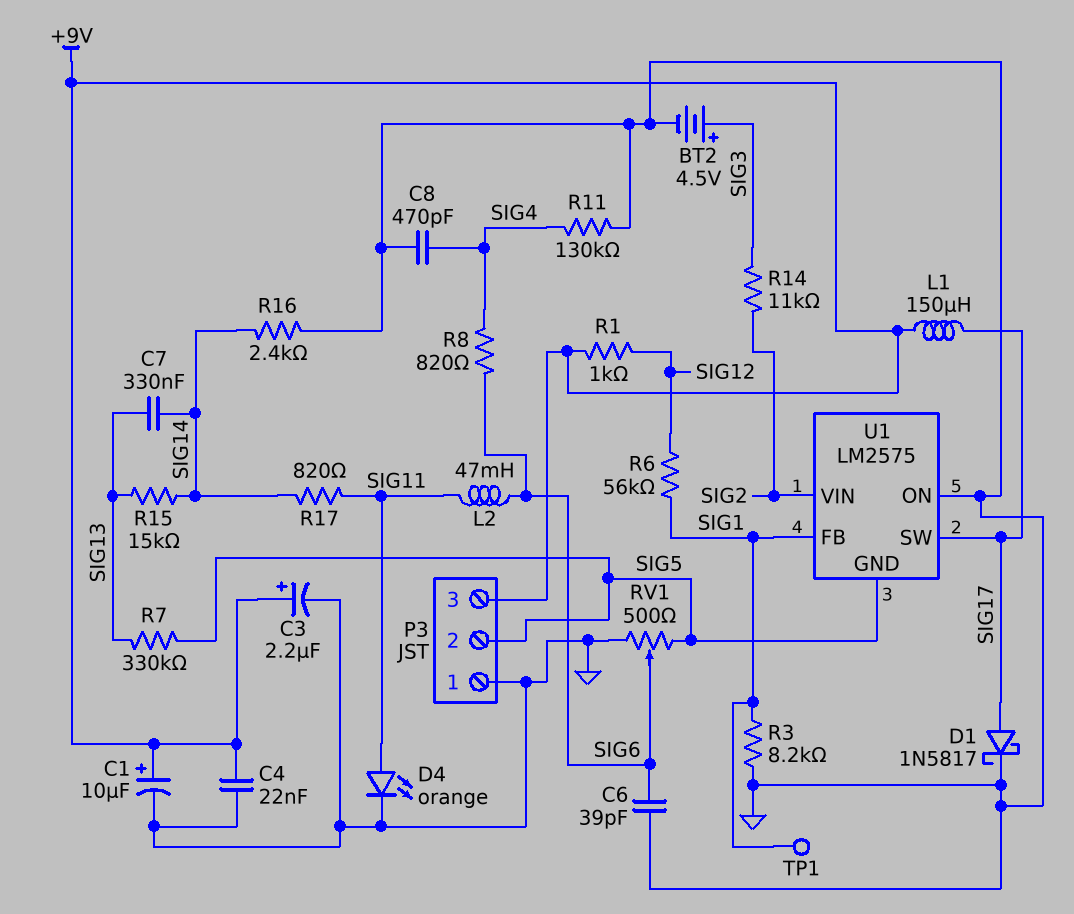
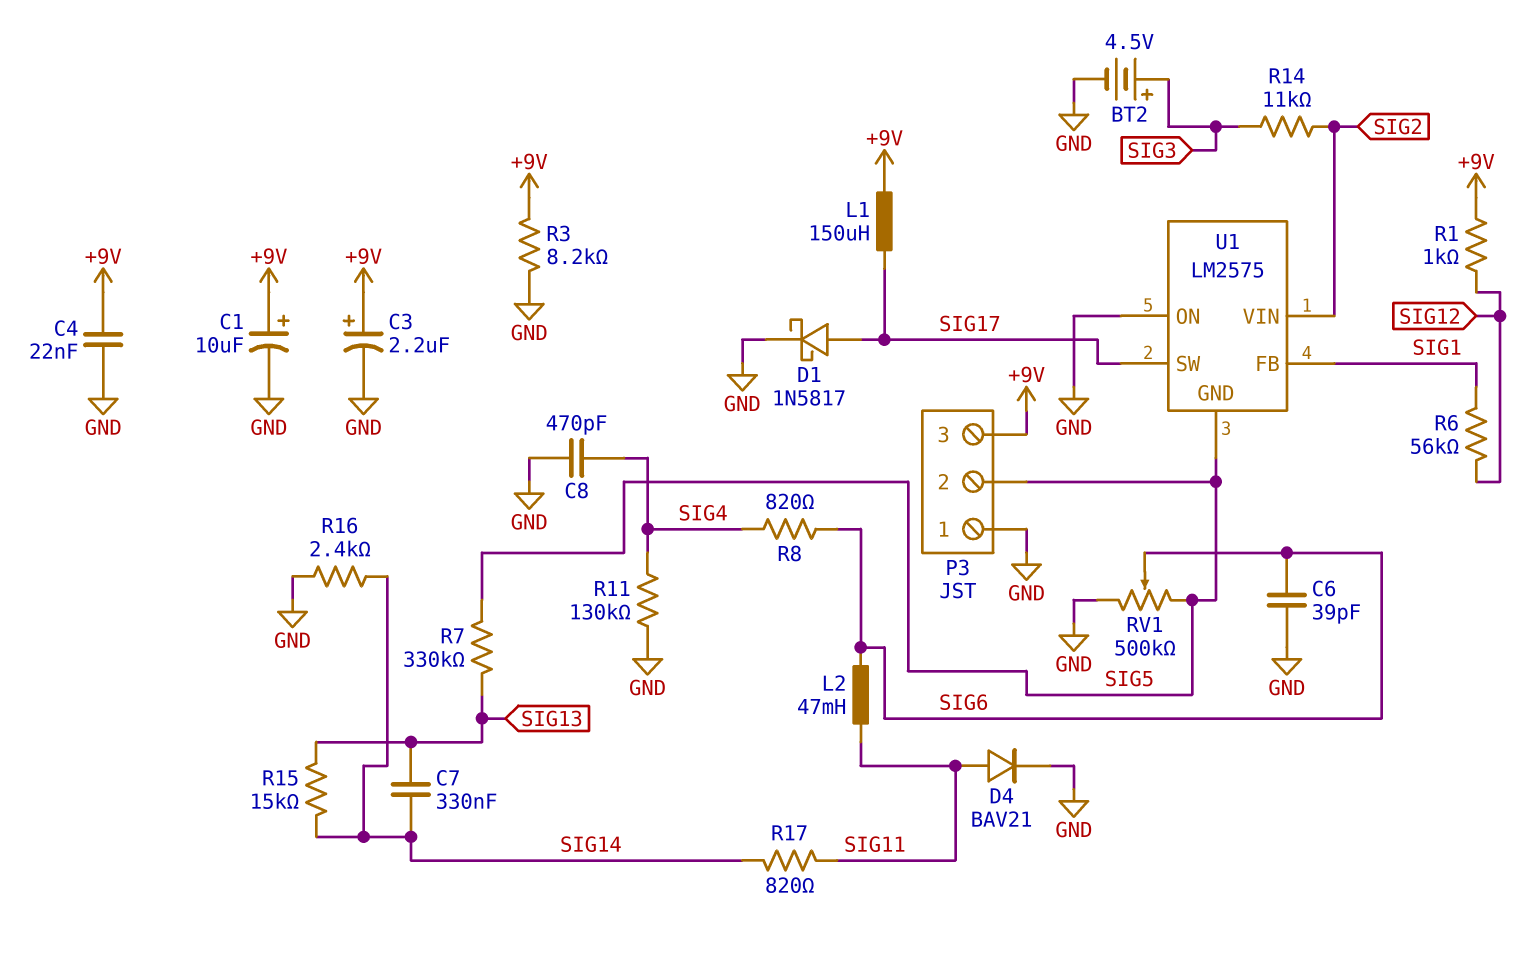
D4: LED orange (A SIG11, K GND) -> diode BAV21 (A SIG11, K GND)
R3: 8.2k (GND, SIG1) -> 8.2k (+9V, GND)
RV1: 500 (GND, SIG5, wiper SIG6) -> 500k (GND, SIG5, wiper SIG6)
TP1: test point (SIG1) -> none

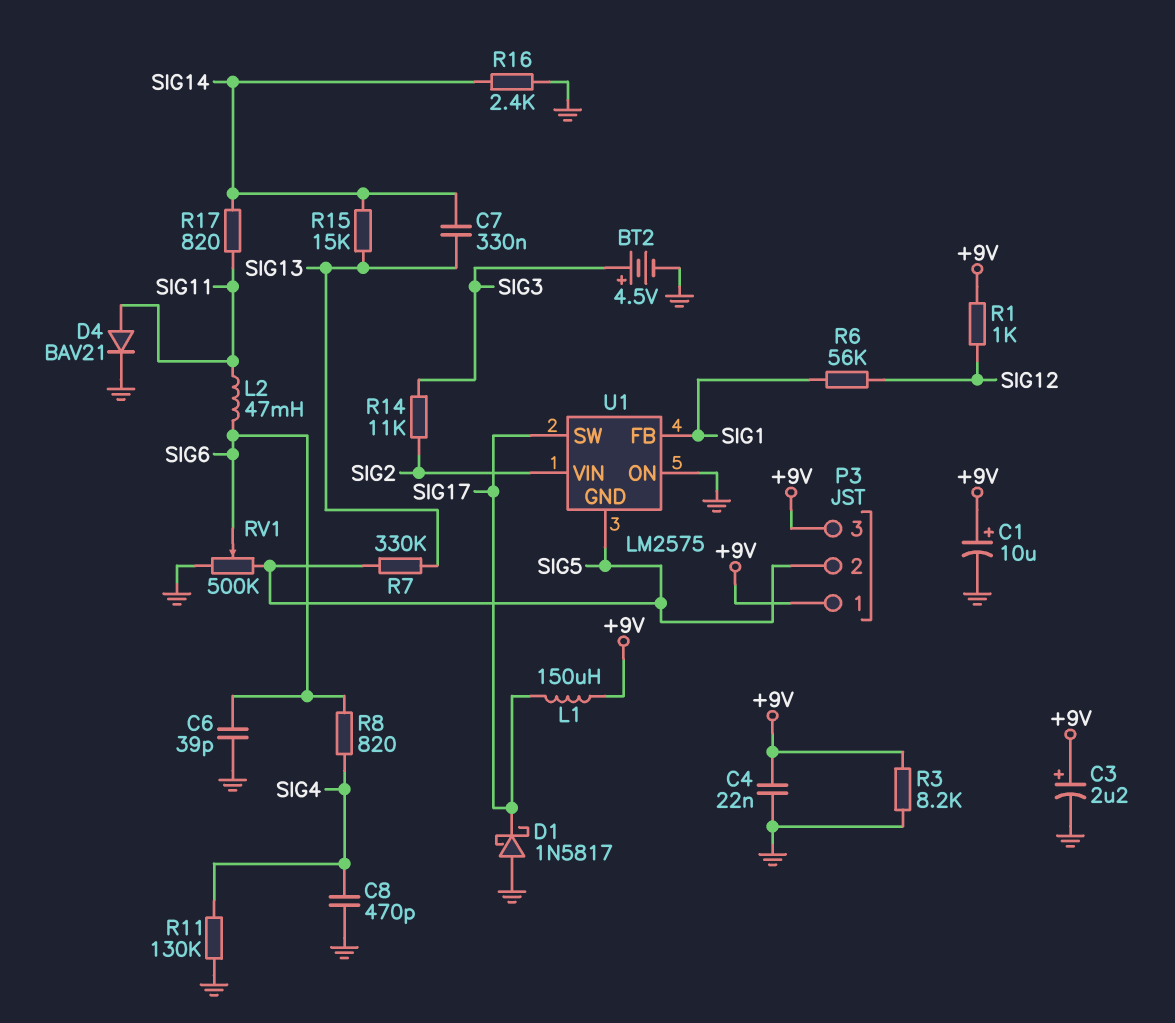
D1: schottky 1N5817 (A SIG17, K GND) -> schottky 1N5817 (A GND, K SIG17)
P3 pin 1: GND -> +9V

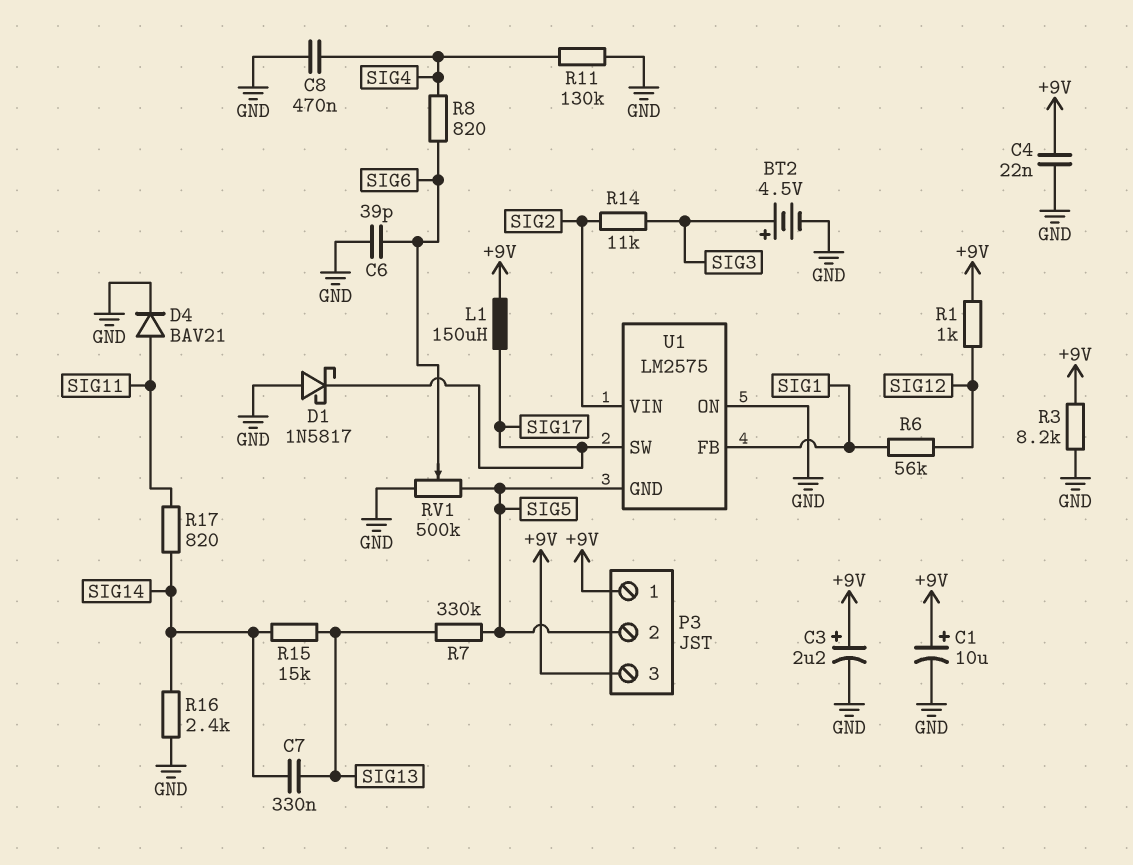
C8: 470pF (GND, SIG4) -> 470nF (GND, SIG4)
L2: 47mH (SIG6, SIG11) -> none

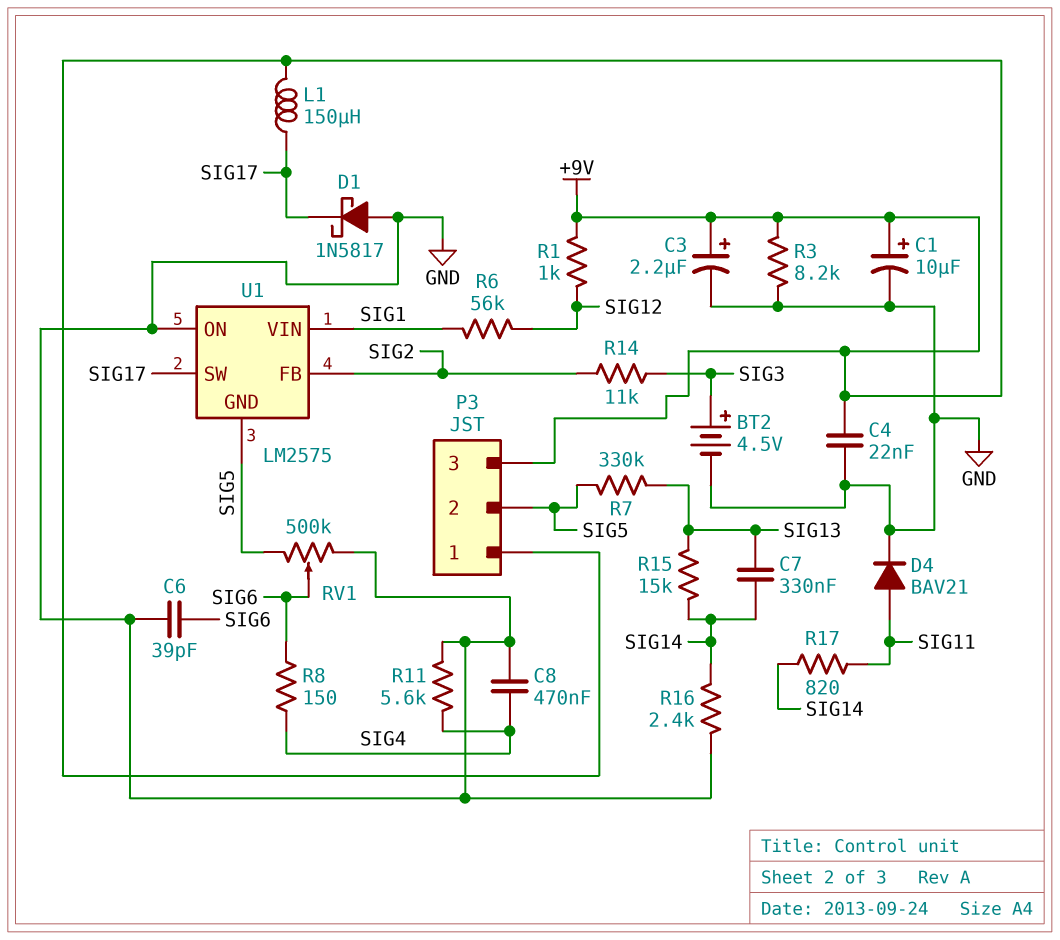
R8: 820 (SIG4, SIG6) -> 150 (SIG4, SIG6)
R11: 130k (GND, SIG4) -> 5.6k (GND, SIG4)
U1 pin FB: SIG1 -> SIG2
U1 pin VIN: SIG2 -> SIG1

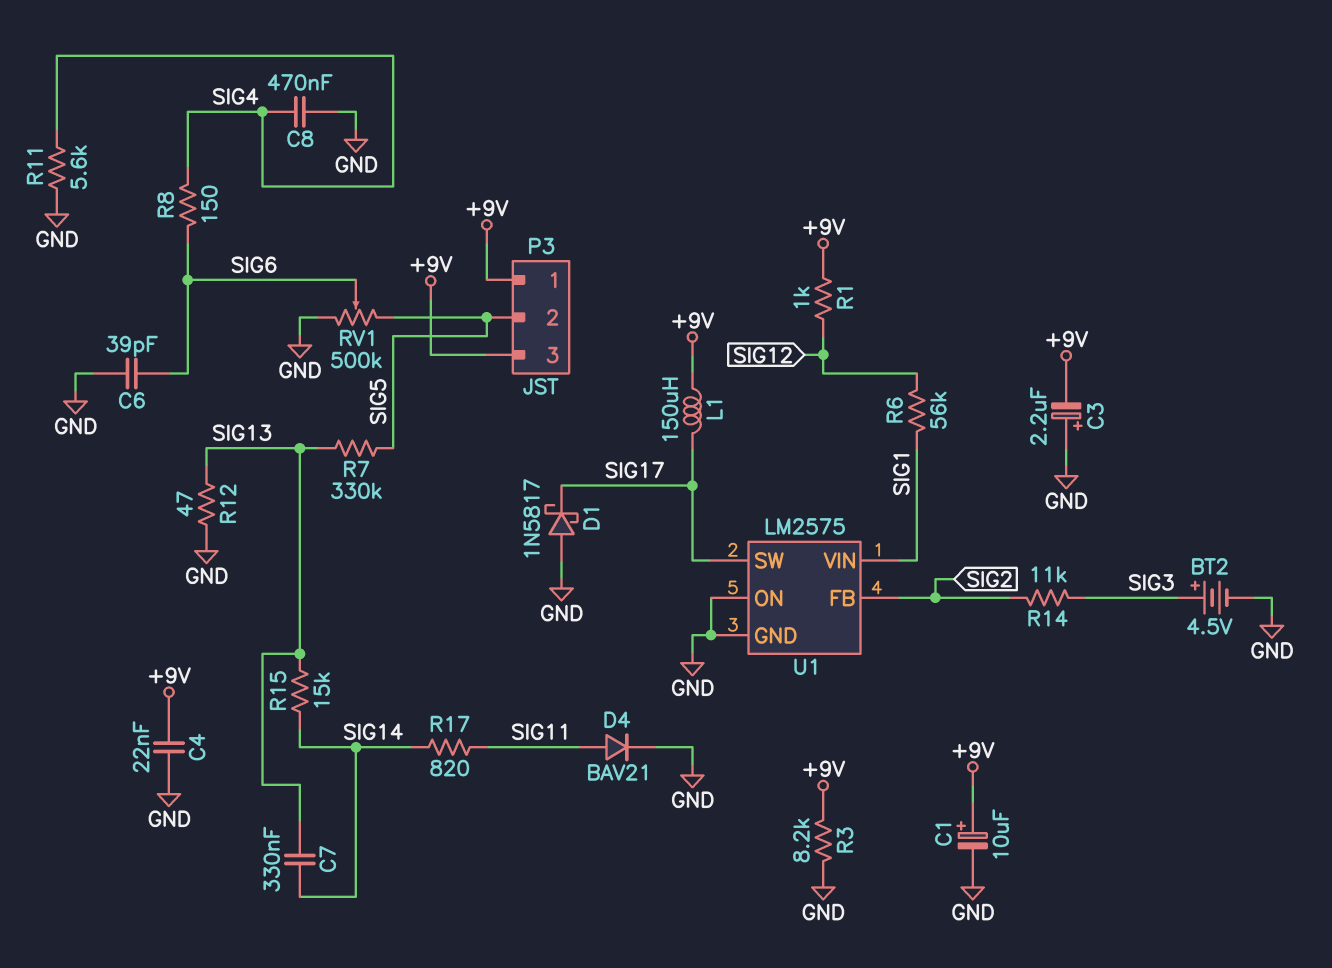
C3: 2.2uF (plus +9V, minus GND) -> 2.2uF (plus GND, minus +9V)
R12: none -> 47 (GND, SIG13)
R16: 2.4k (GND, SIG14) -> none
U1 pin GND: SIG5 -> GND

